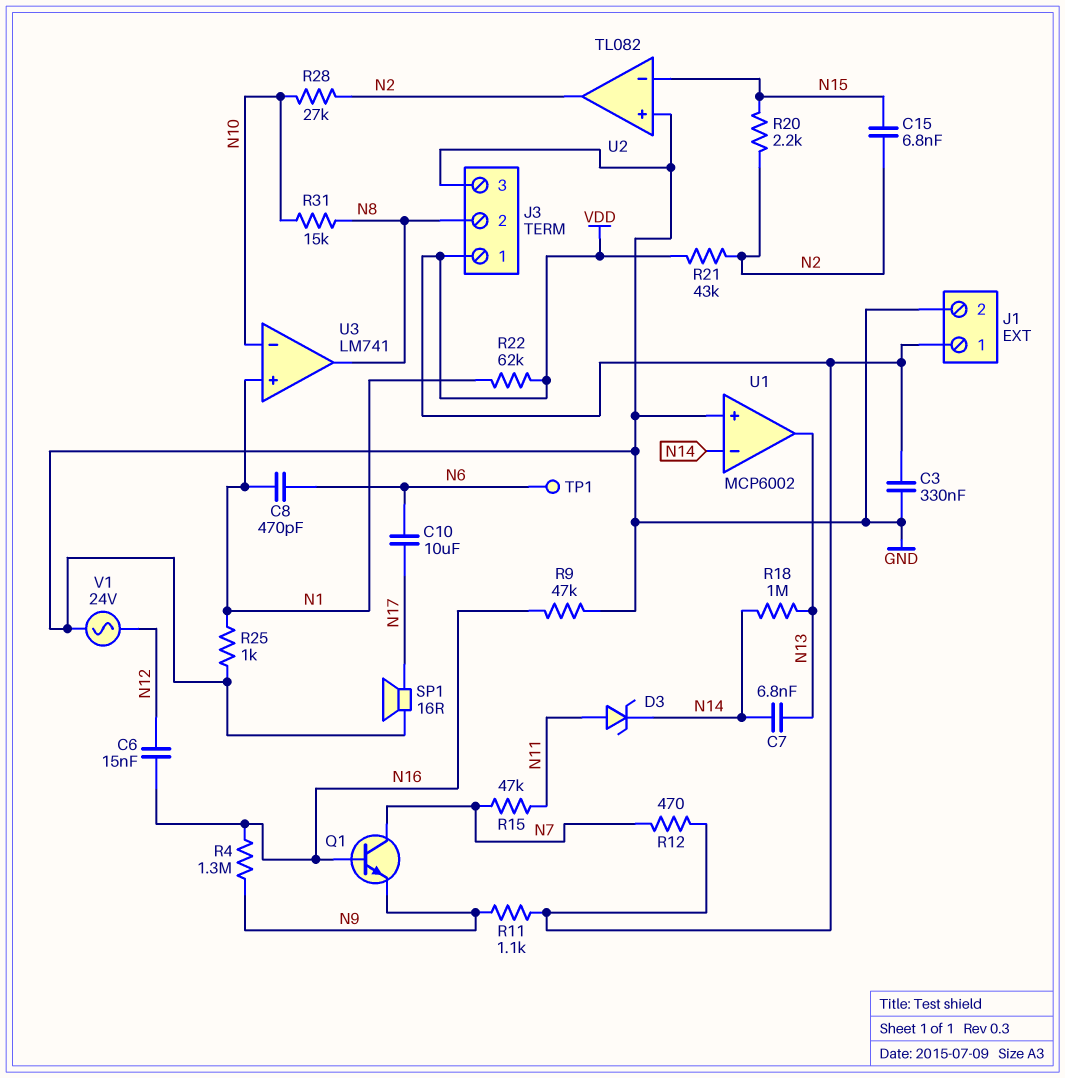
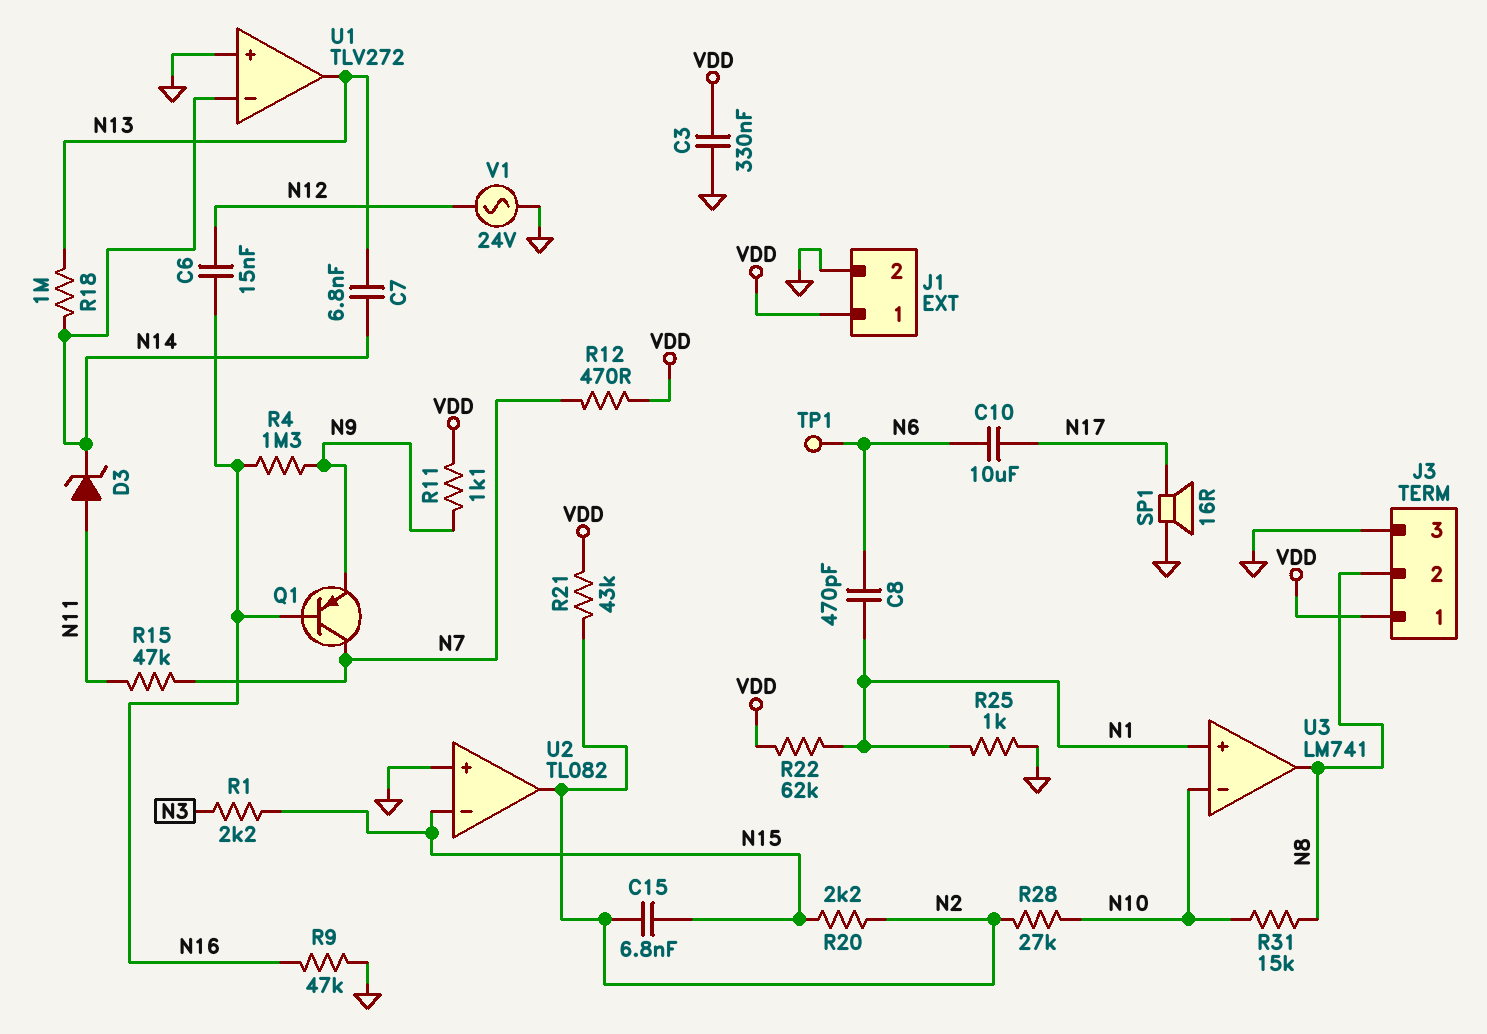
Q1: NPN (B N16, C N7, E N9) -> PNP (B N16, C N7, E N9)
R1: none -> 2.2k (N3, N15)
U1: MCP6002 -> TLV272

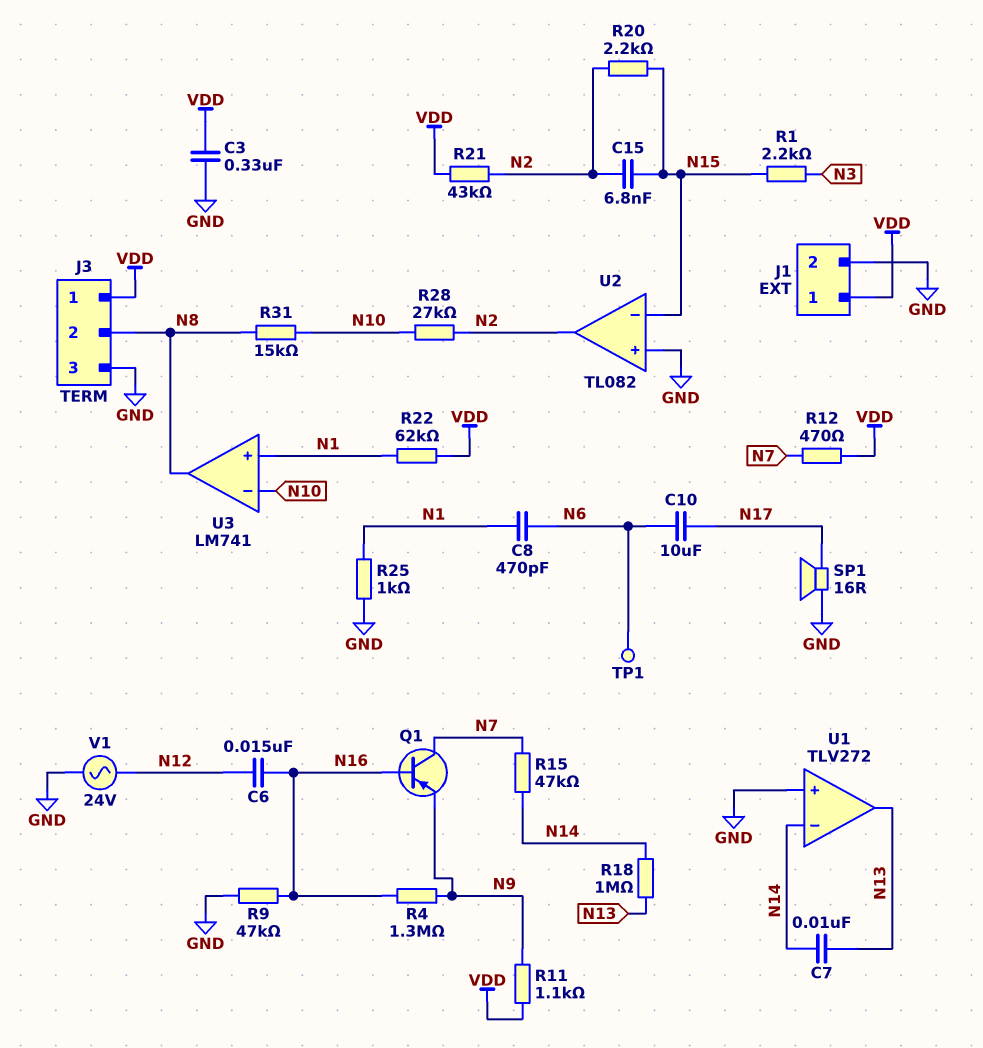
C7: 6.8nF (N13, N14) -> 10nF (N13, N14)
D3: zener (A N11, K N14) -> none
R15: 47k (N7, N11) -> 47k (N7, N14)

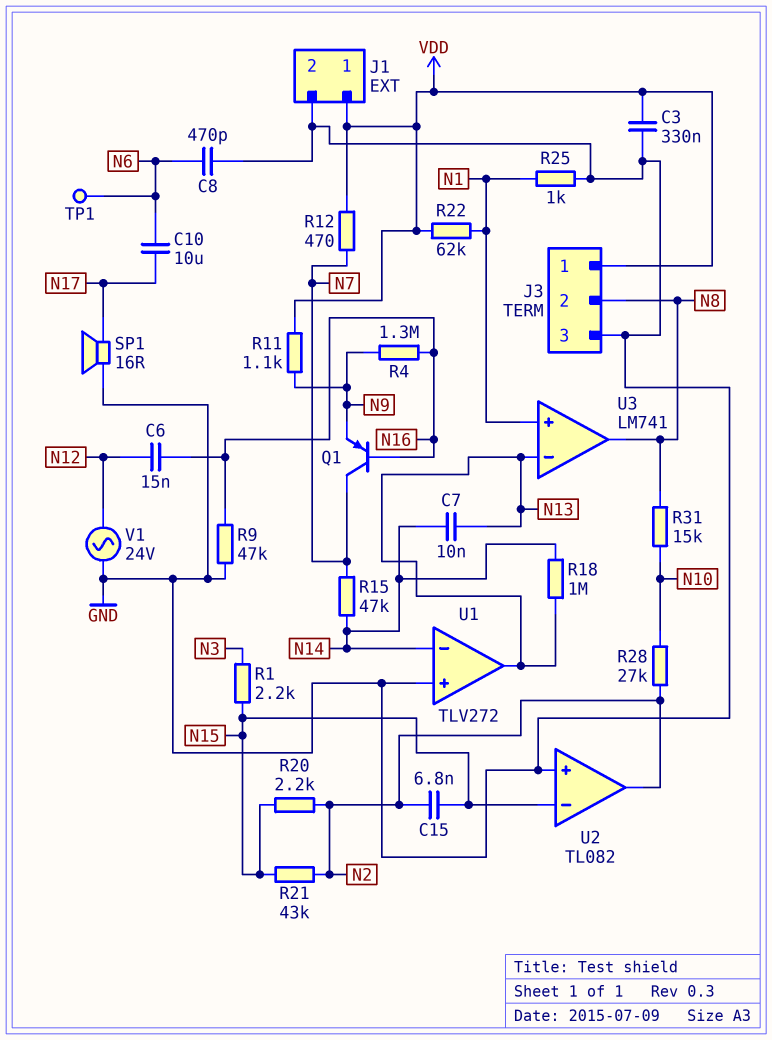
C8: 470pF (N1, N6) -> 470pF (GND, N6)
R21: 43k (N2, VDD) -> 43k (N2, N15)
U3 pin in-: N10 -> N13

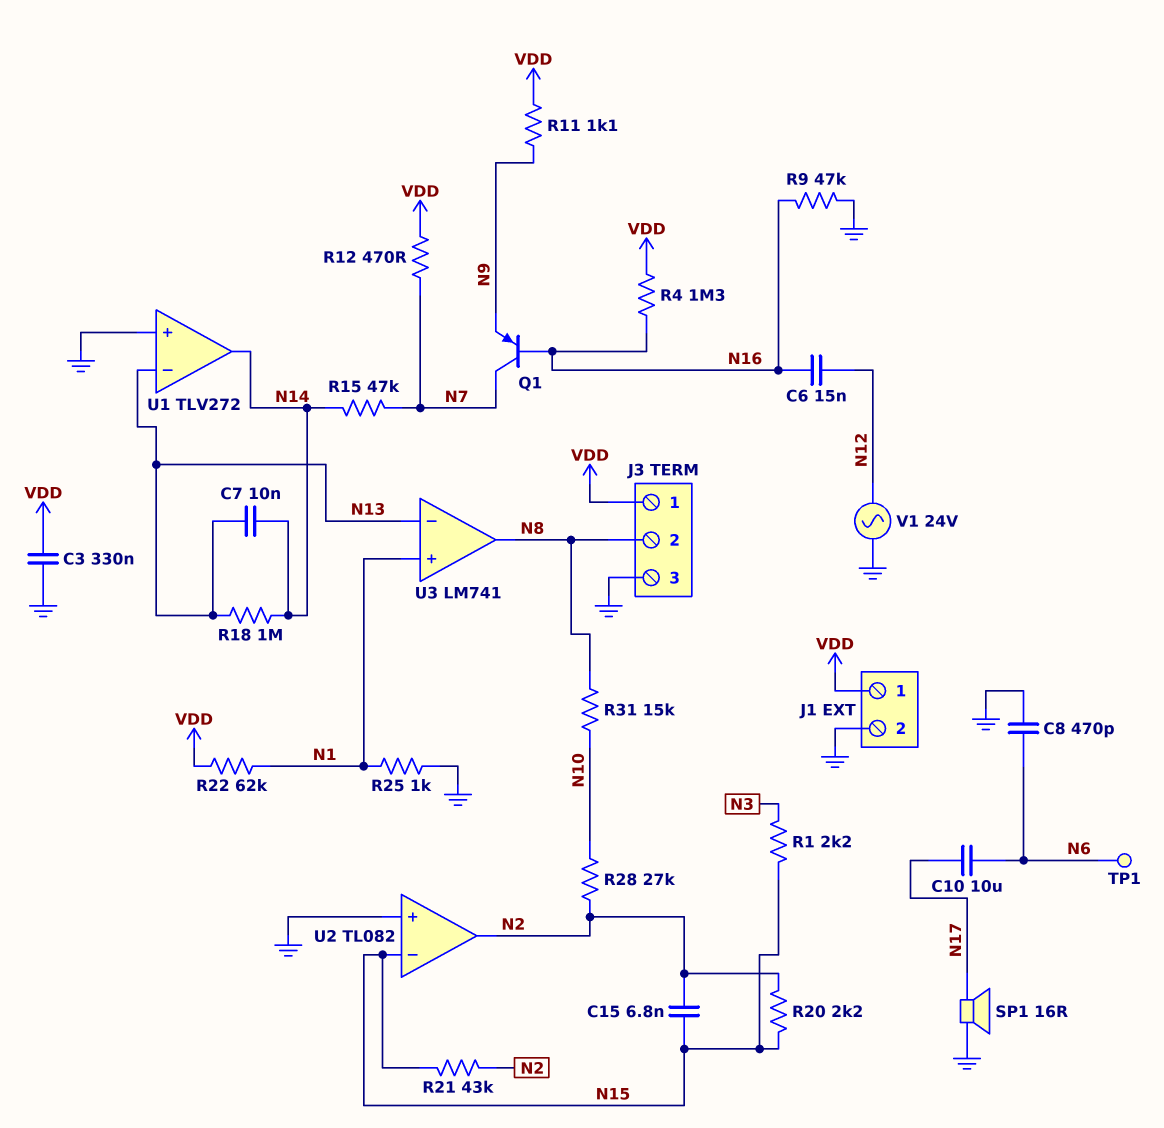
R4: 1.3M (N9, N16) -> 1.3M (N16, VDD)
U1 pin in-: N14 -> N13
U1 pin out: N13 -> N14

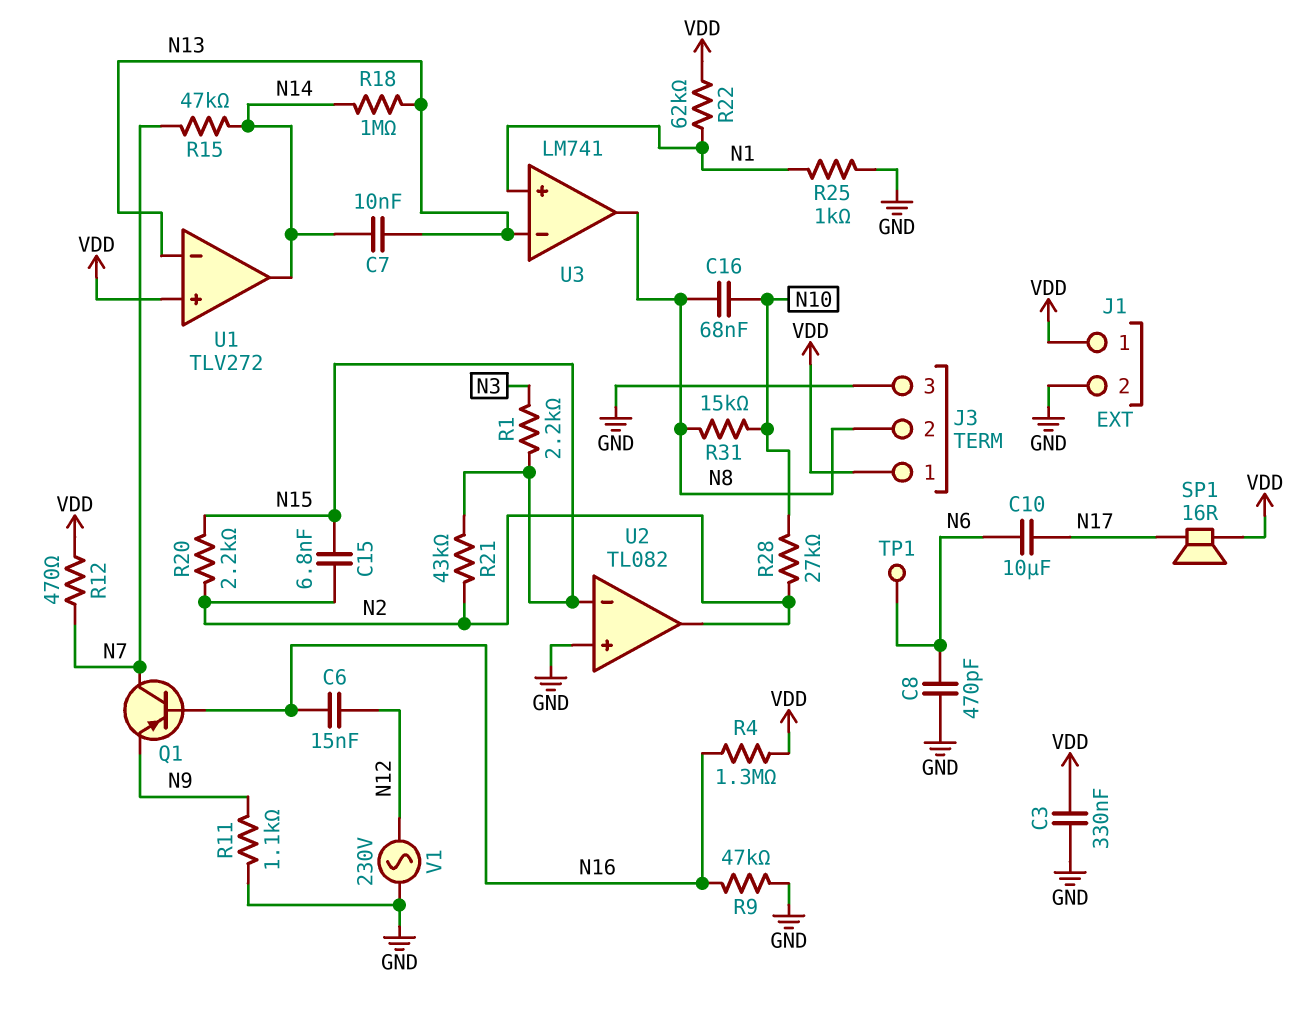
C16: none -> 68nF (N8, N10)
R11: 1.1k (N9, VDD) -> 1.1k (GND, N9)
SP1: speaker 16R (GND, N17) -> speaker 16R (N17, VDD)
U1 pin in+: GND -> VDD
V1: AC 24V (GND, N12) -> AC 230V (GND, N12)

